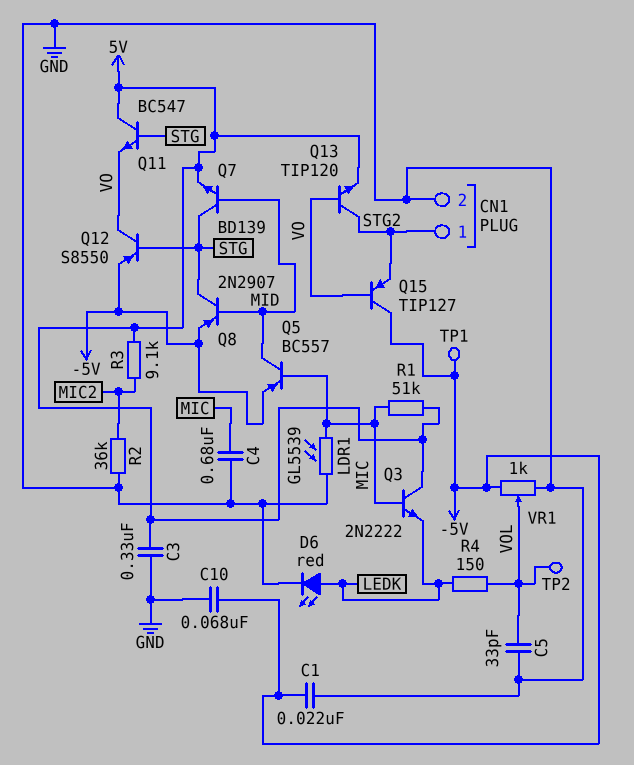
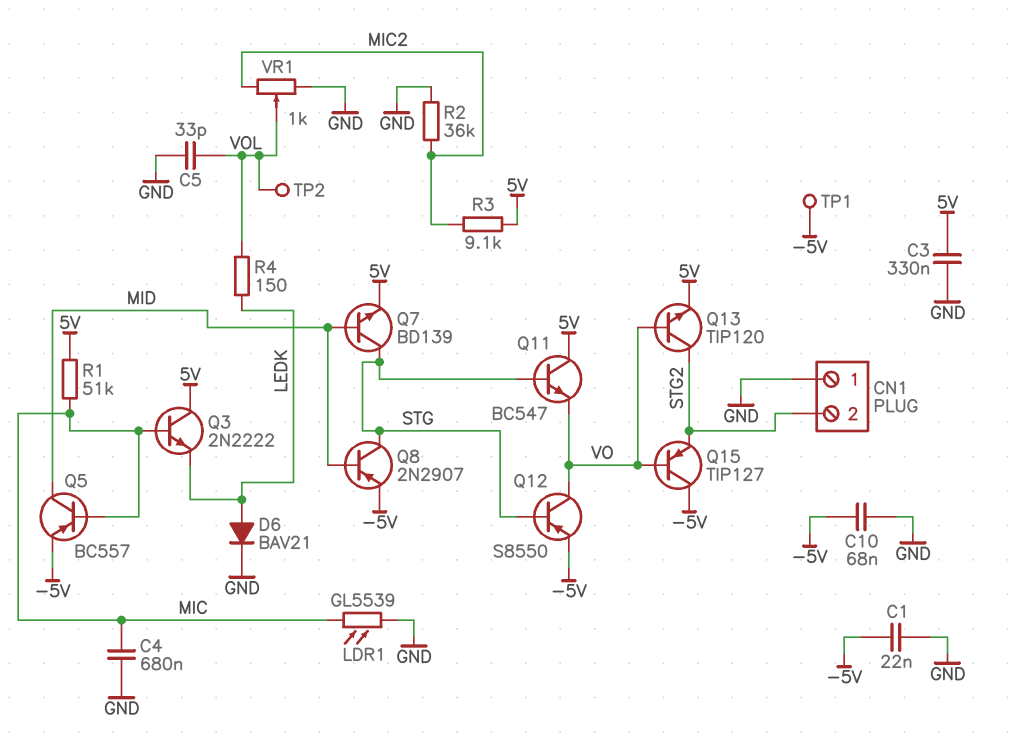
CN1 pin 1: STG2 -> GND
CN1 pin 2: GND -> STG2
D6: LED red (A LEDK, K GND) -> diode BAV21 (A LEDK, K GND)
VR1: 1k (-5V, GND, wiper VOL) -> 1k (GND, MIC2, wiper VOL)

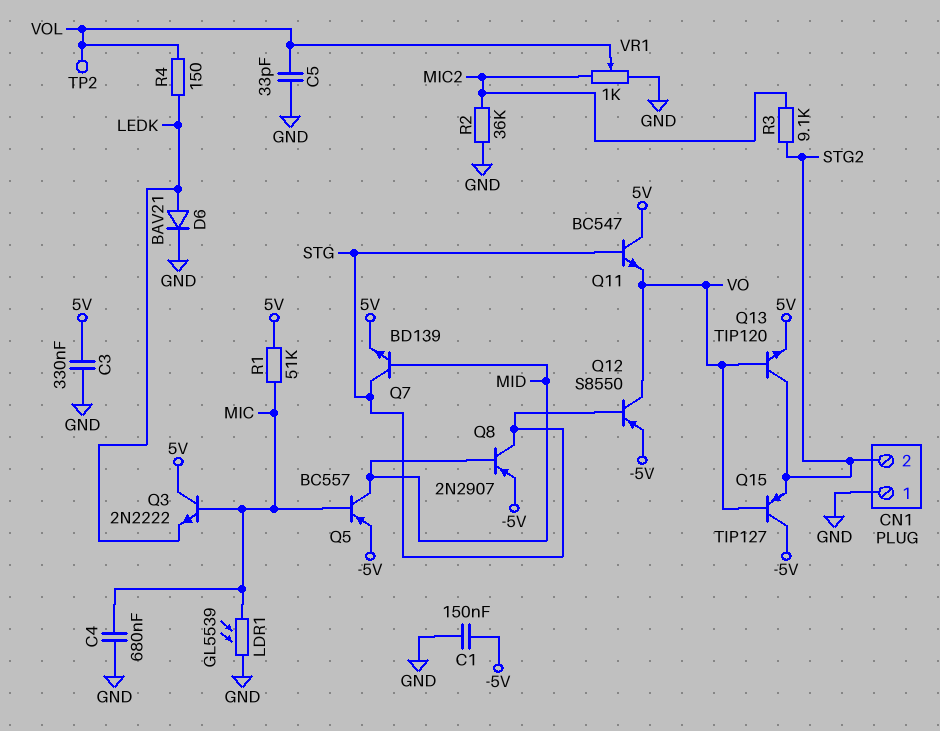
C1: 22nF (-5V, GND) -> 150nF (-5V, GND)
C10: 68nF (-5V, GND) -> none
R3: 9.1k (5V, MIC2) -> 9.1k (MIC2, STG2)
TP1: test point (-5V) -> none

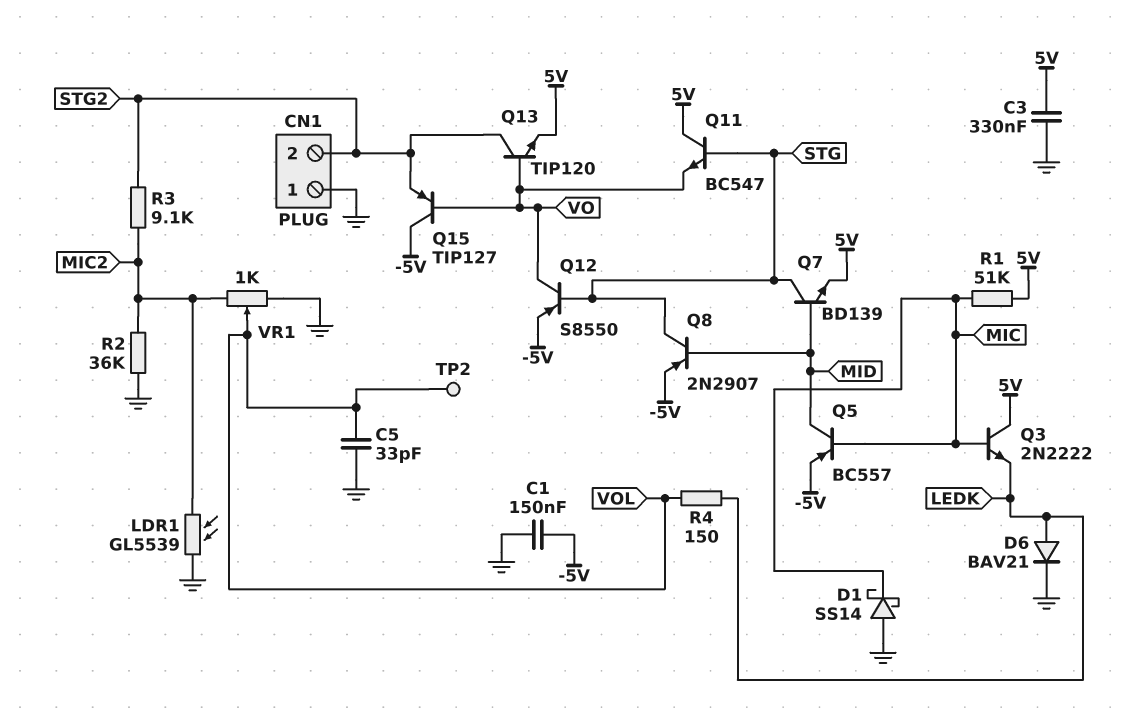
C4: 680nF (GND, MIC) -> none
D1: none -> schottky SS14 (A GND, K MIC)
LDR1: GL5539 (GND, MIC) -> GL5539 (GND, MIC2)

